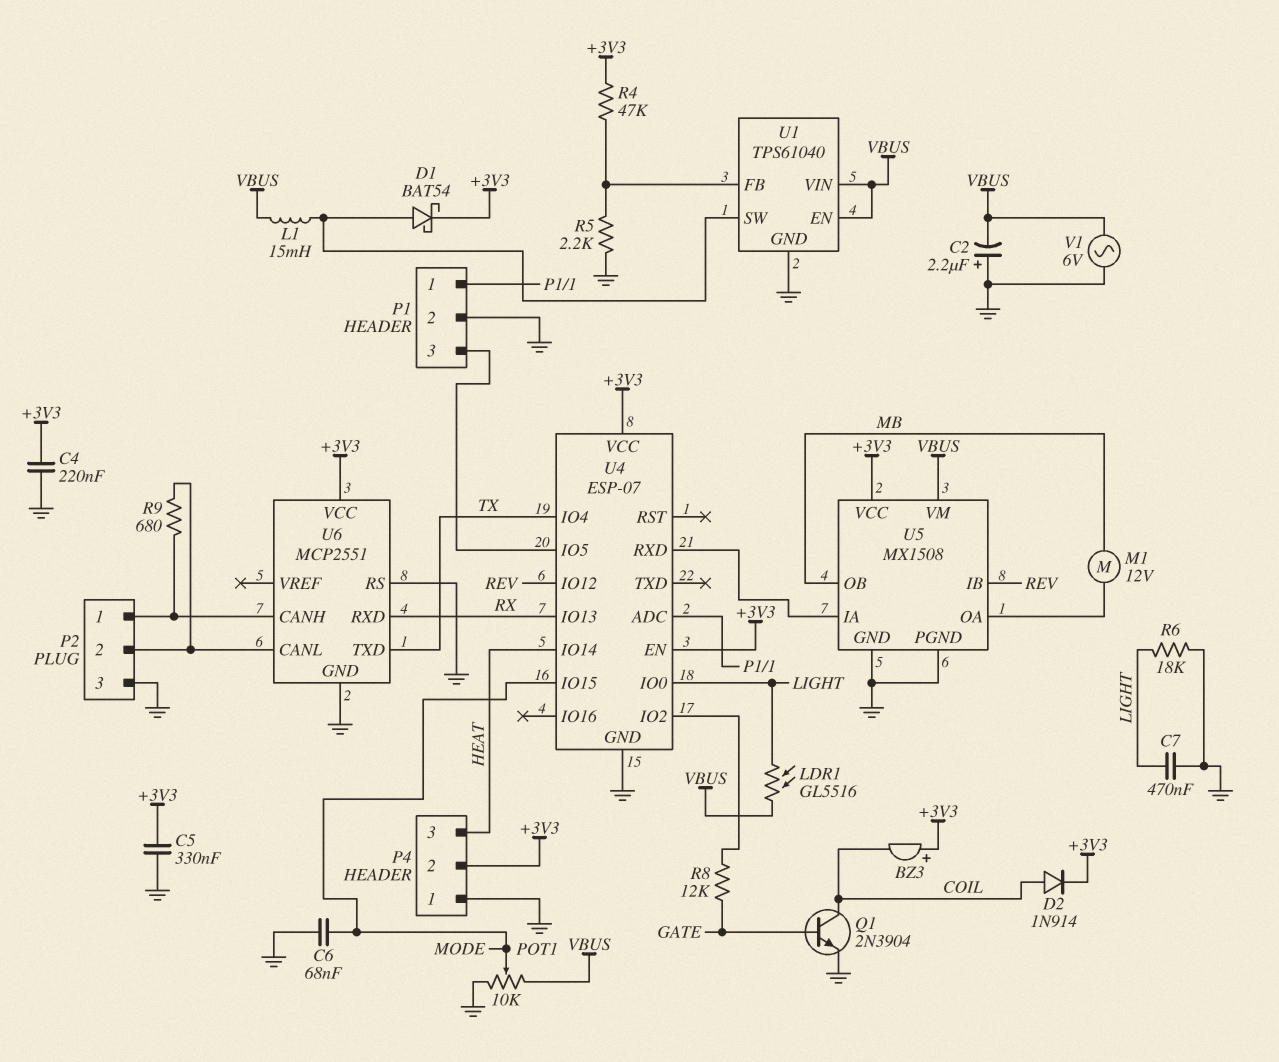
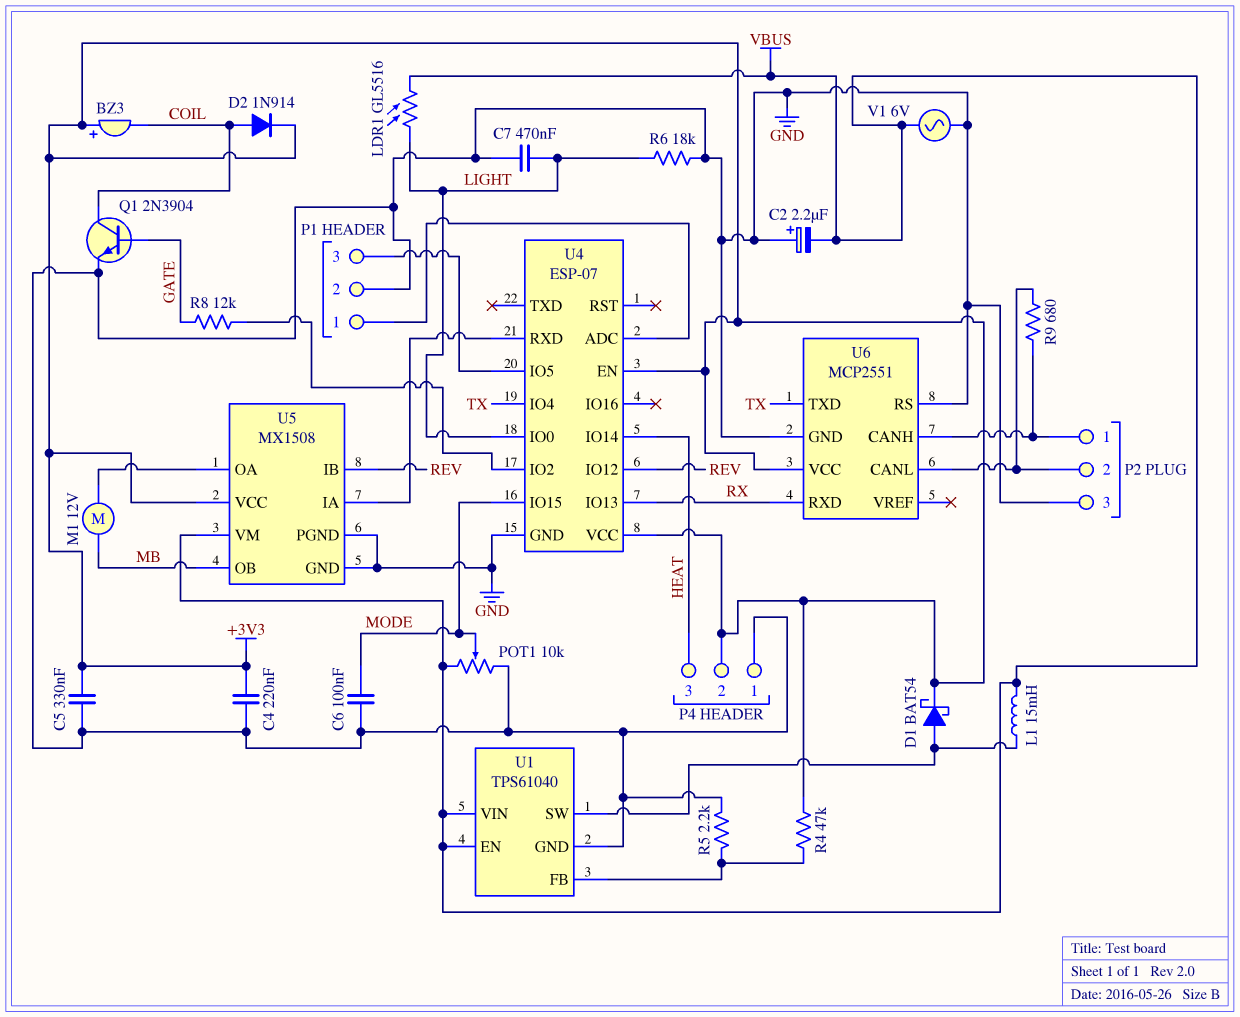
C6: 68nF (GND, MODE) -> 100nF (GND, MODE)

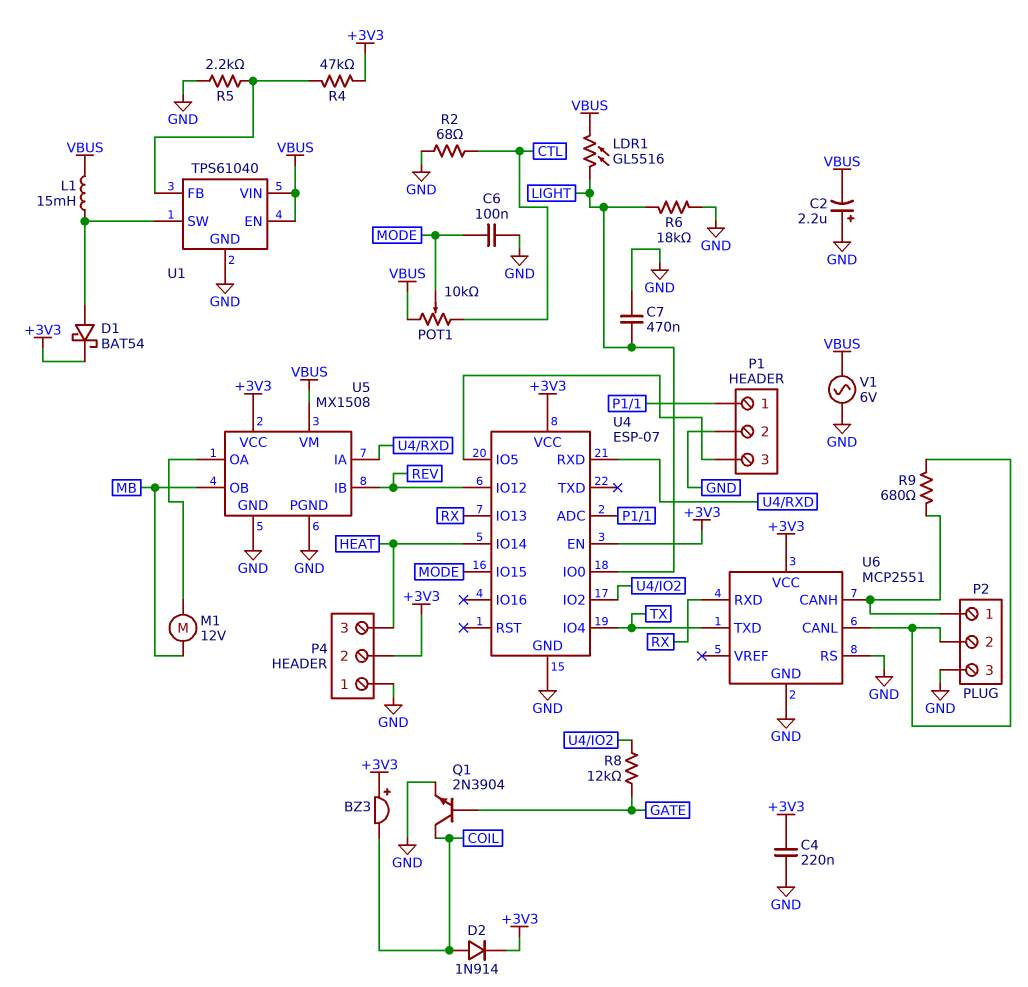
C5: 330nF (+3V3, GND) -> none
POT1: 10k (GND, VBUS, wiper MODE) -> 10k (CTL, VBUS, wiper MODE)
R2: none -> 68 (CTL, GND)

